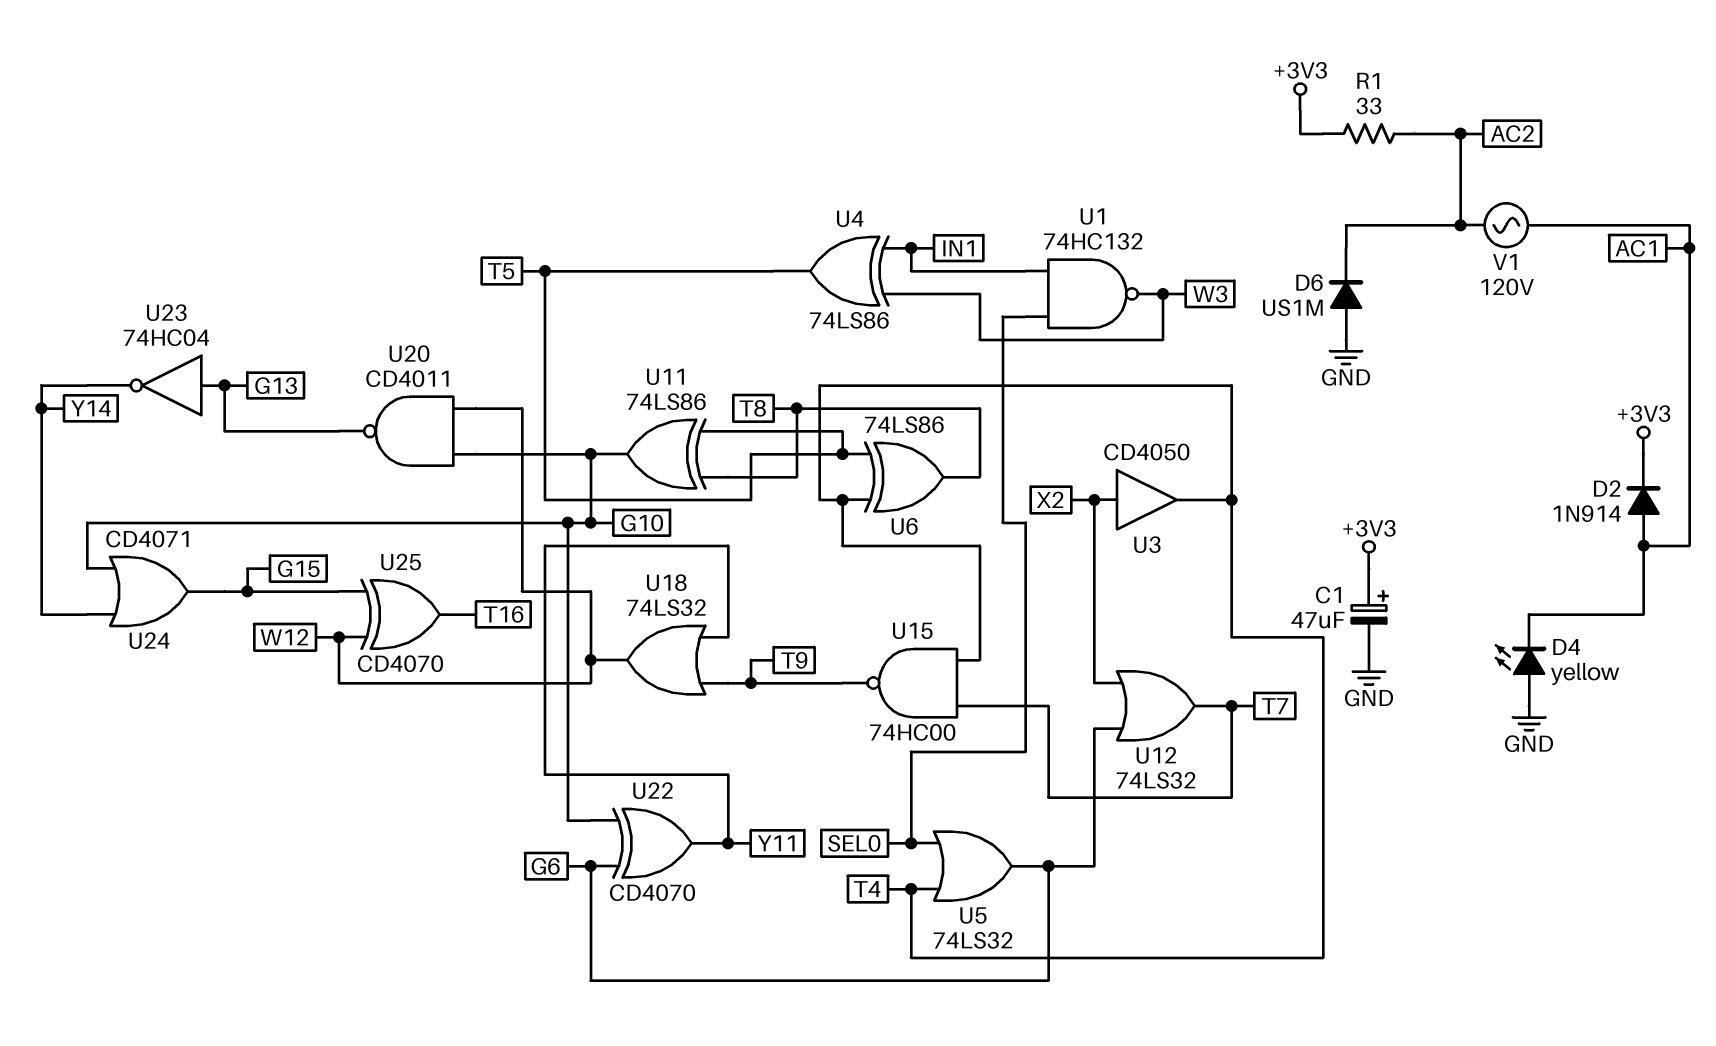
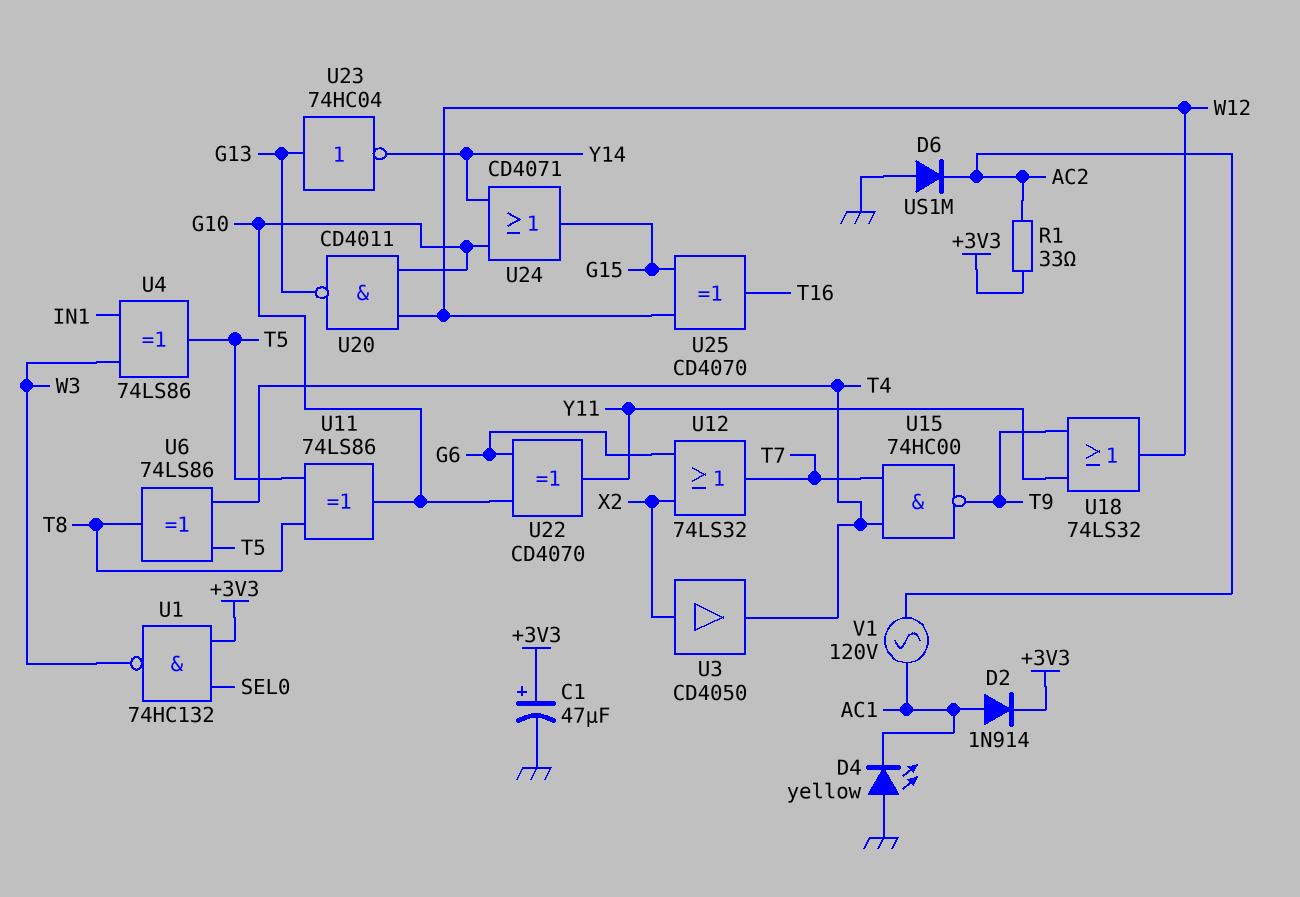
U1: NAND 74HC132 (in IN1, in SEL0, out W3) -> NAND 74HC132 (in +3V3, in SEL0, out W3)
U5: OR 74LS32 (in SEL0, in T4, out G6) -> none

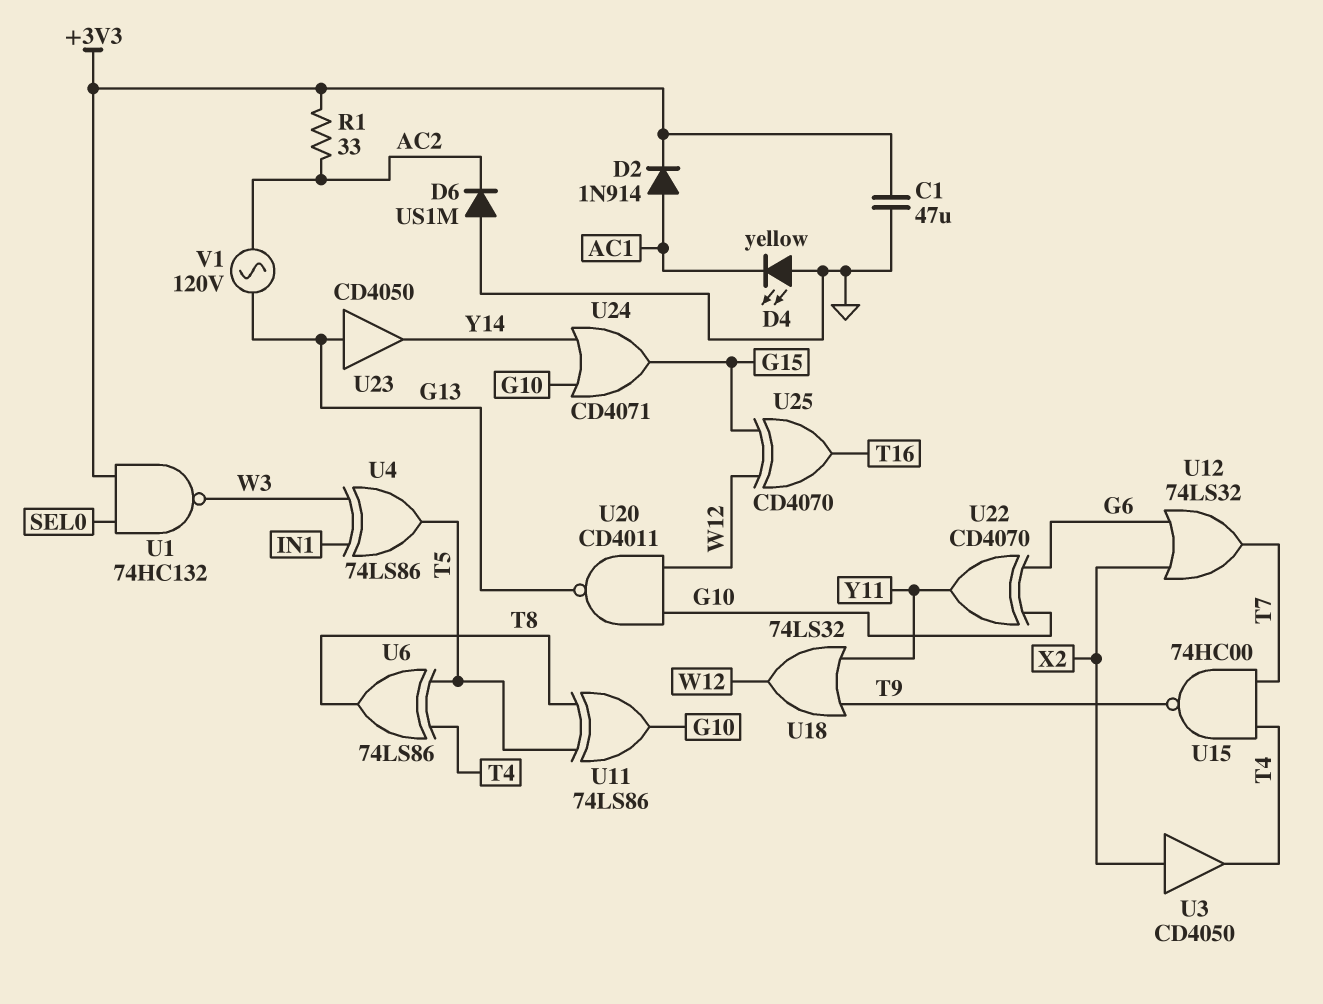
C1: 47uF (plus +3V3, minus GND) -> 47uF (+3V3, GND)
U23: NOT 74HC04 (in G13, out Y14) -> buffer CD4050 (in G13, out Y14)
V1: AC 120V (AC1, AC2) -> AC 120V (AC2, G13)

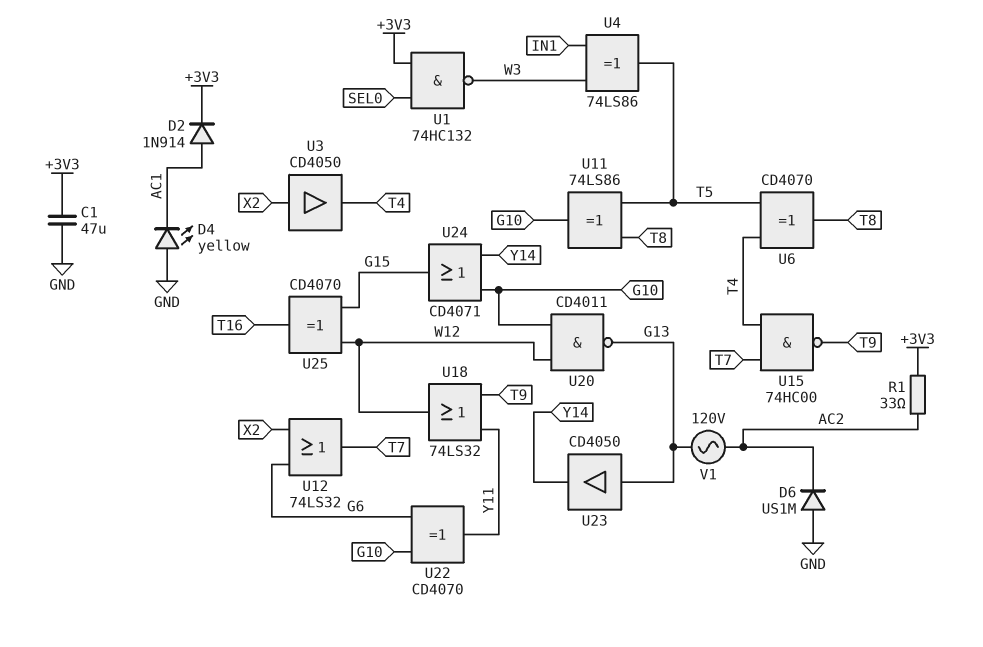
U6: XOR 74LS86 (in T4, in T5, out T8) -> XOR CD4070 (in T4, in T5, out T8)

